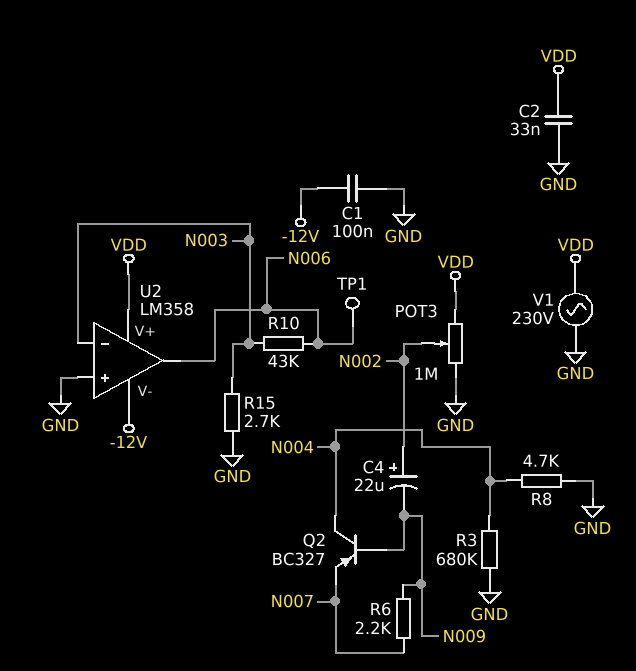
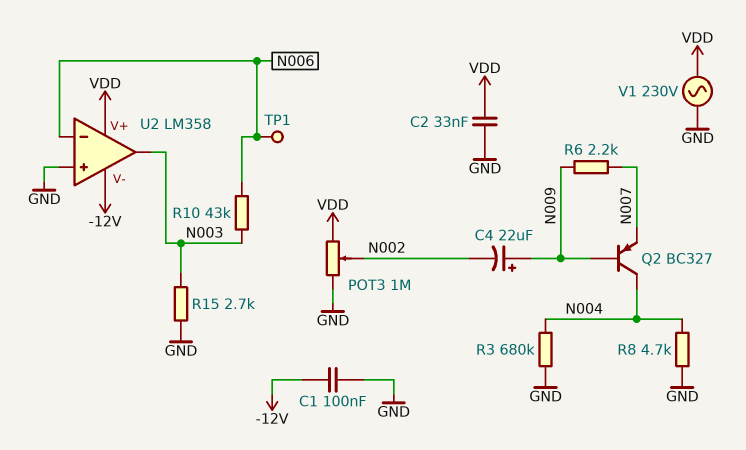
C4: 22uF (plus N002, minus N009) -> 22uF (plus N009, minus N002)
U2 pin in-: N003 -> N006
U2 pin out: N006 -> N003

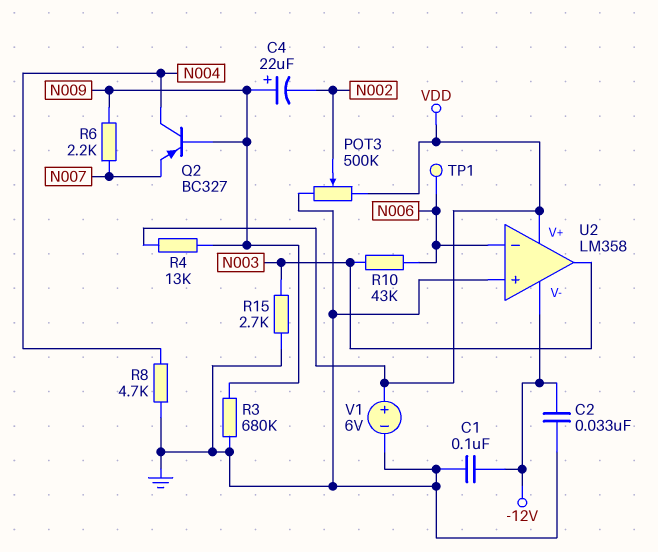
C2: 33nF (GND, VDD) -> 33nF (-12V, GND)
POT3: 1M (GND, VDD, wiper N002) -> 500k (GND, VDD, wiper N002)
R3: 680k (GND, N004) -> 680k (GND, N009)
R4: none -> 13k (N009, VDD)
V1: AC 230V (GND, VDD) -> 6V (plus VDD, minus GND)

